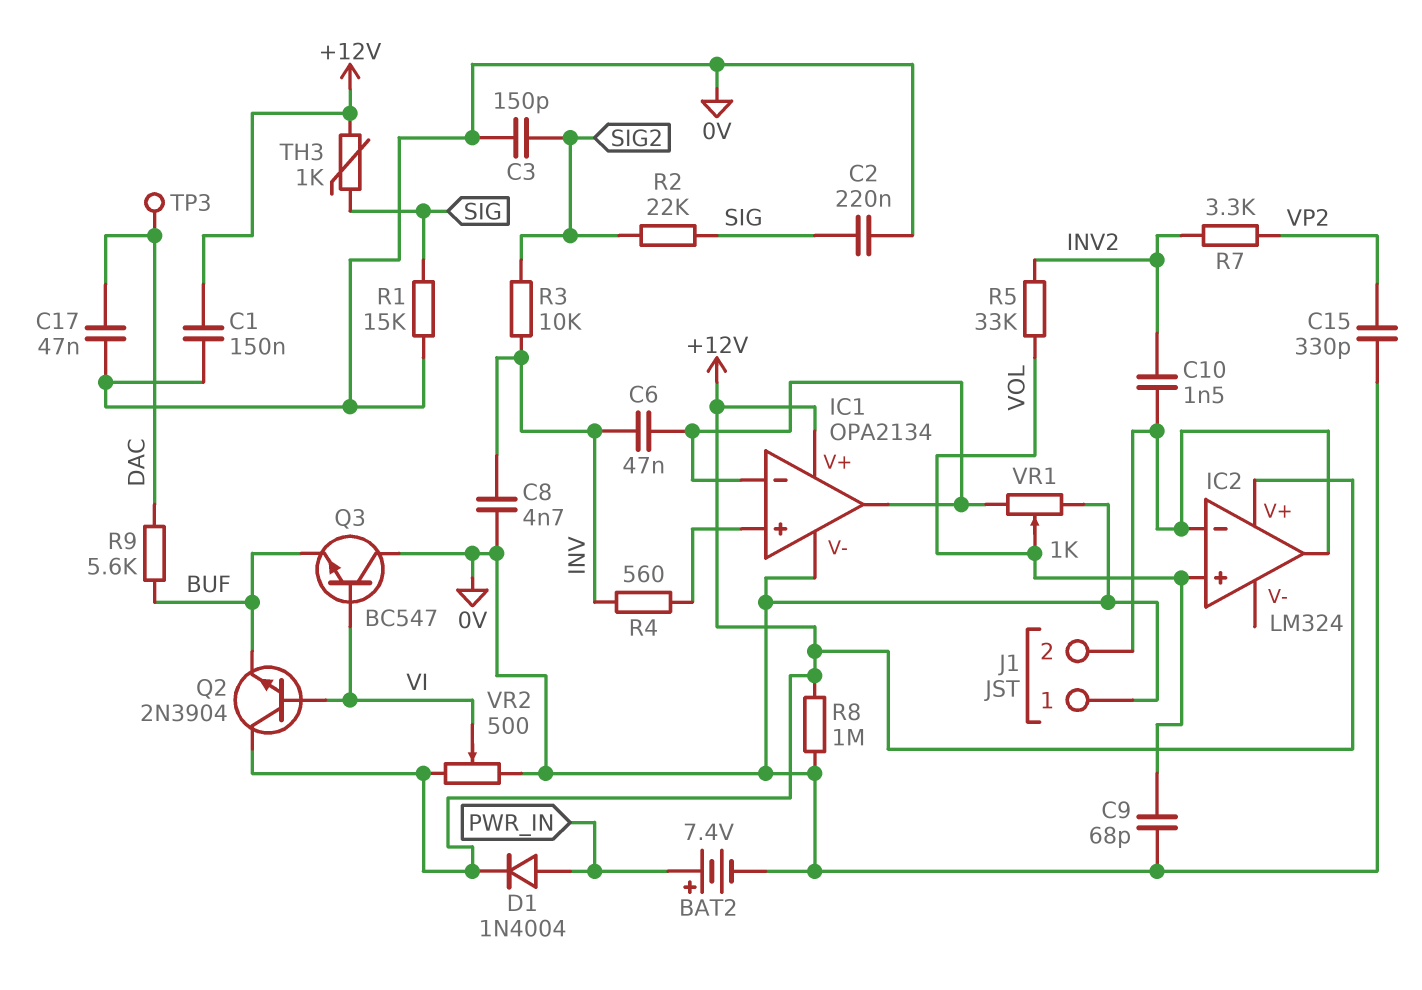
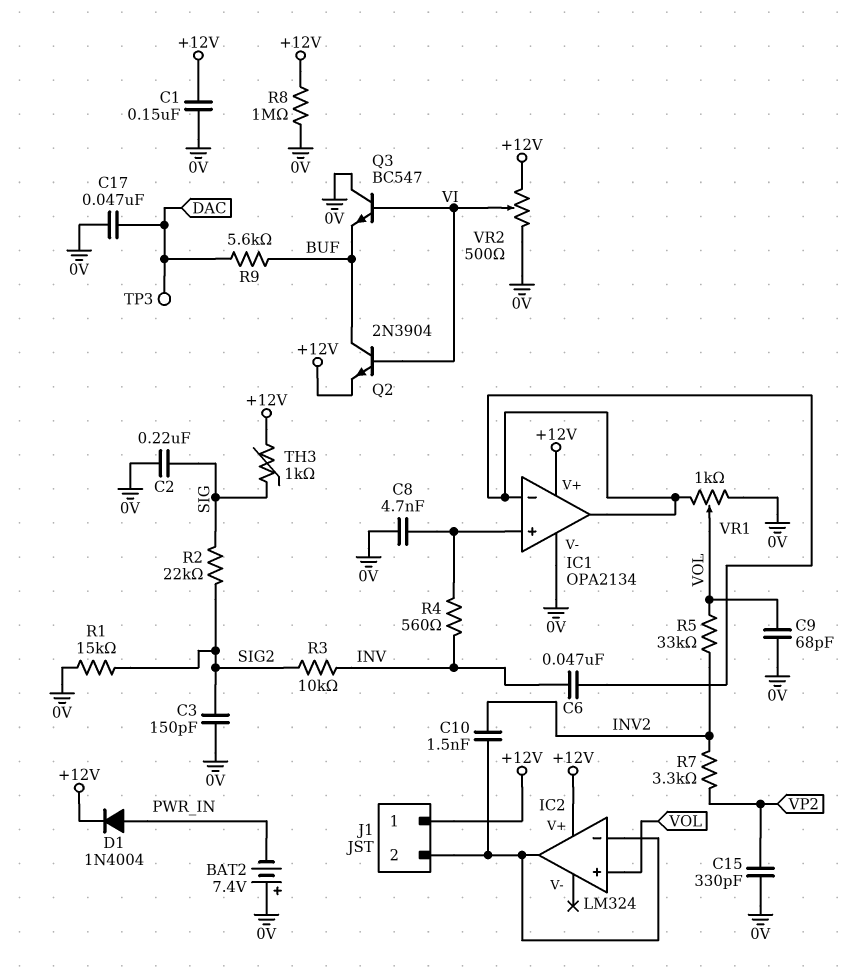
BAT2: 7.4V (plus PWR_IN, minus 0V) -> 7.4V (plus 0V, minus PWR_IN)
C8: 4.7nF (0V, INV) -> 4.7nF (0V, IC1/in+)
J1 pin 1: 0V -> +12V
Q2: NPN 2N3904 (B VI, C +12V, E BUF) -> NPN 2N3904 (B VI, C BUF, E +12V)
R1: 15k (0V, SIG) -> 15k (0V, SIG2)

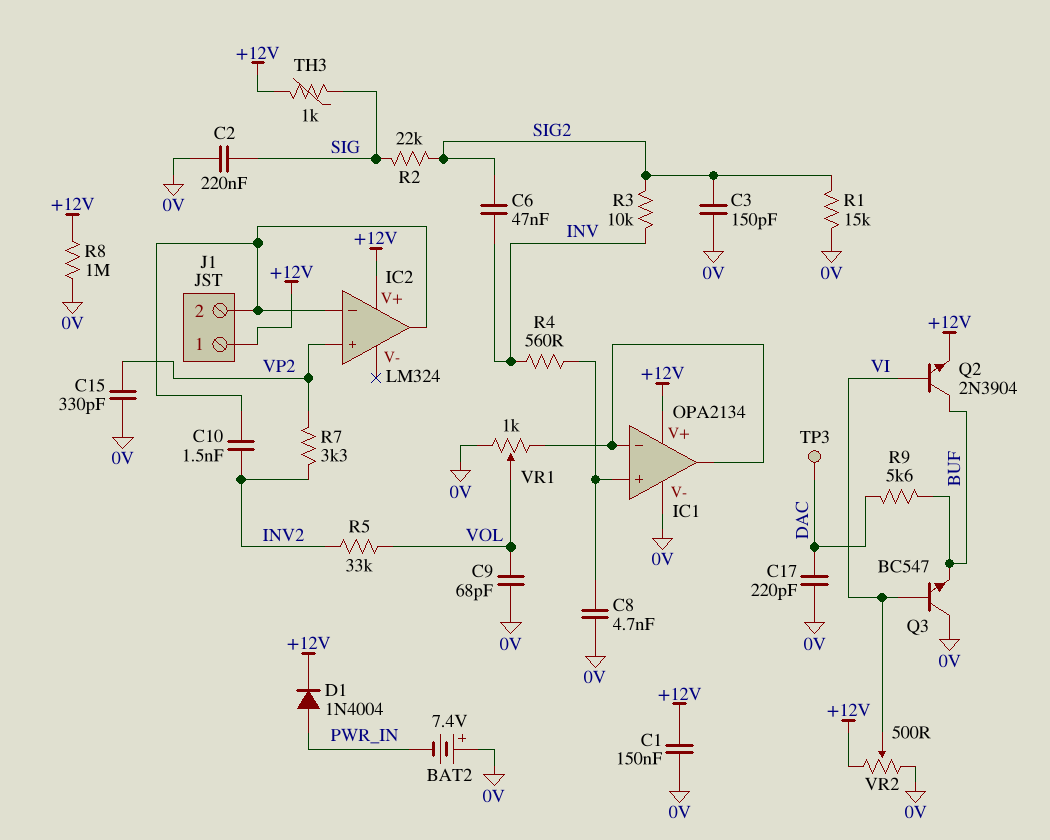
C6: 47nF (IC1/in-, INV) -> 47nF (INV, SIG2)
C17: 47nF (0V, DAC) -> 220pF (0V, DAC)
IC2 pin in+: VOL -> VP2

